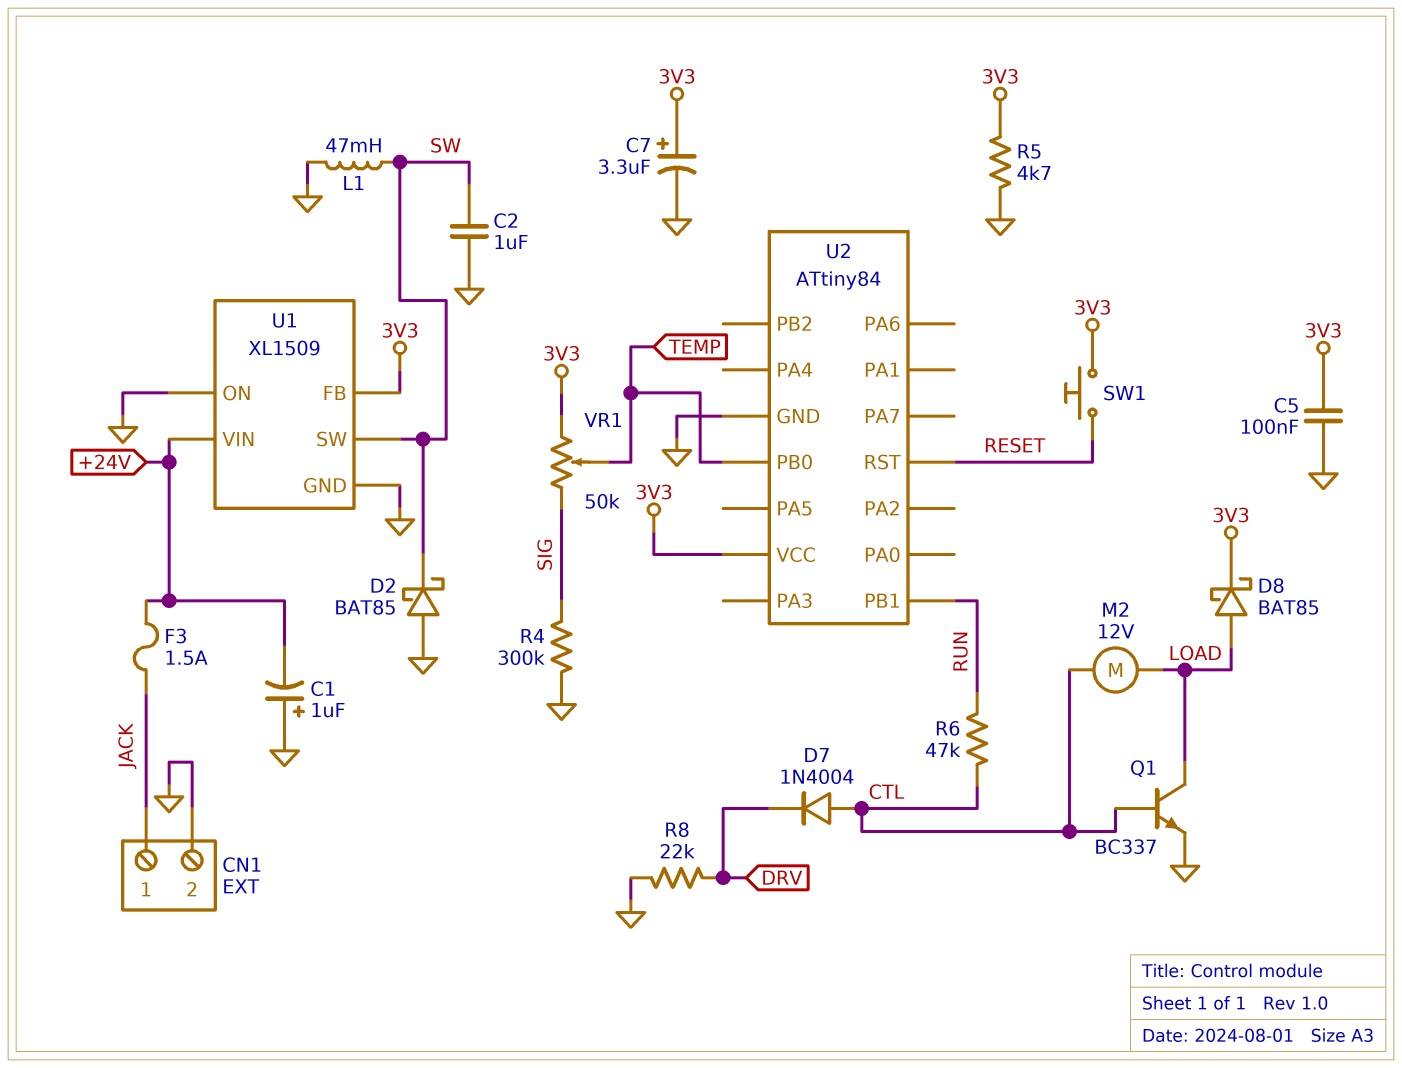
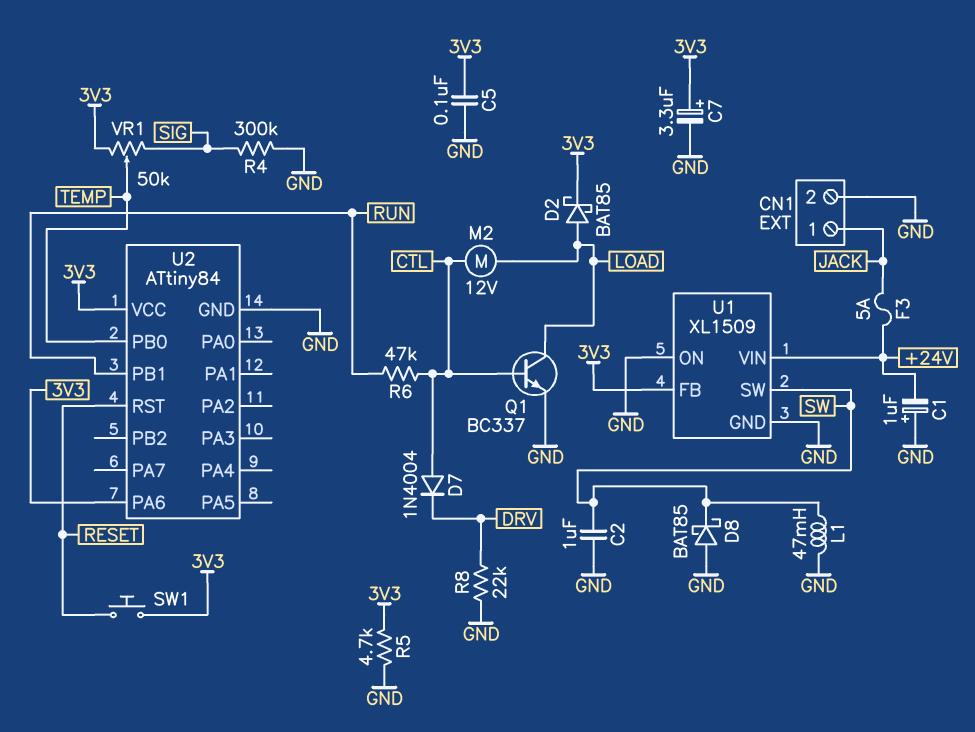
D2: schottky BAT85 (A GND, K SW) -> schottky BAT85 (A LOAD, K 3V3)
D8: schottky BAT85 (A LOAD, K 3V3) -> schottky BAT85 (A GND, K SW)
F3: 1.5A (+24V, JACK) -> 5A (+24V, JACK)
U2 pin PA6: none -> 3V3

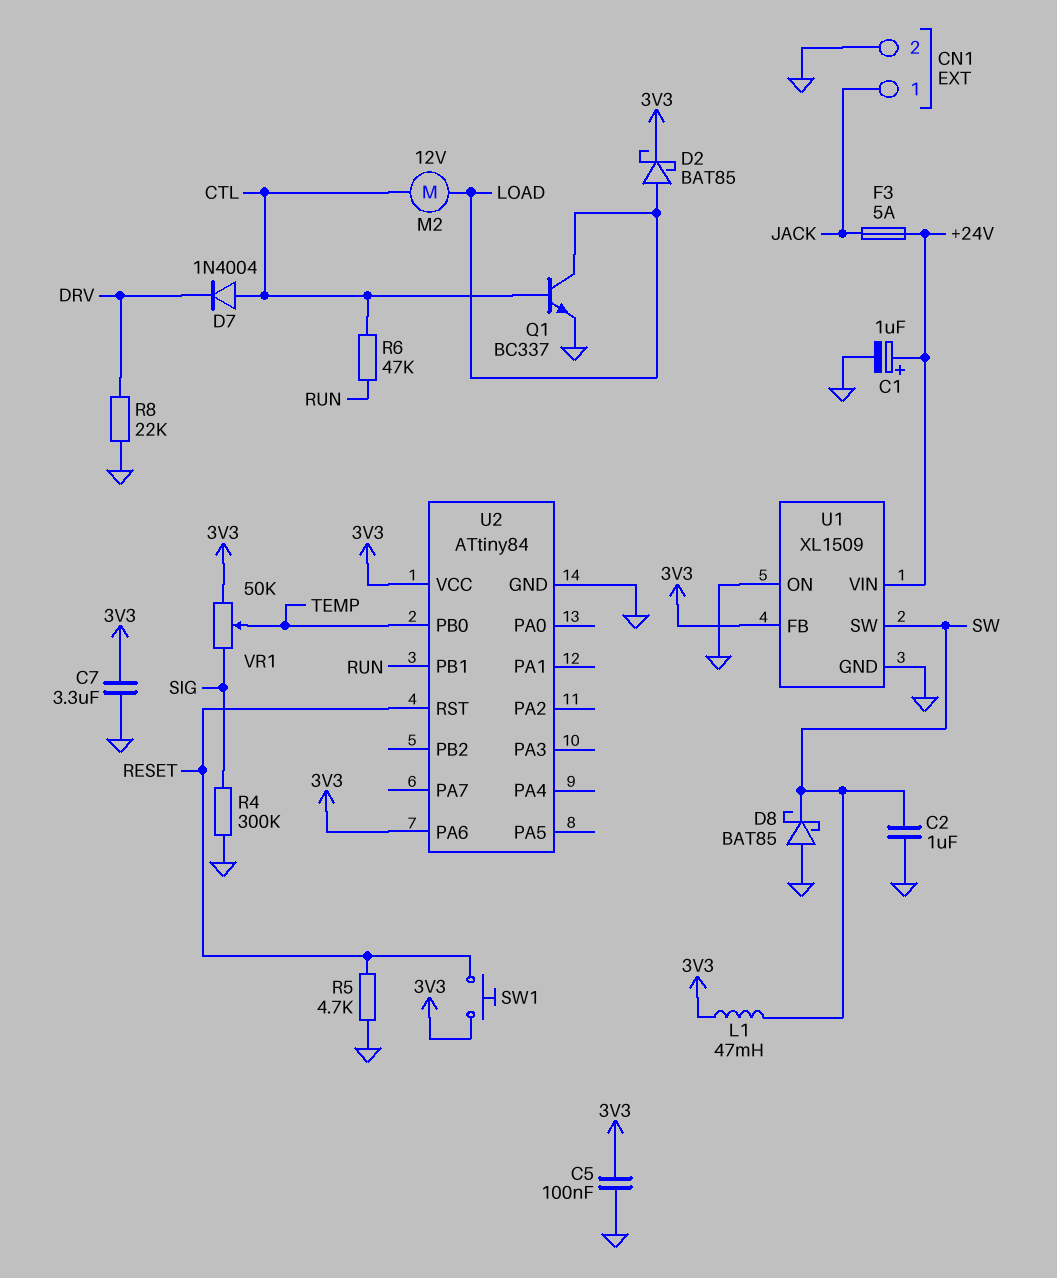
C1: 1uF (plus GND, minus +24V) -> 1uF (plus +24V, minus GND)
C7: 3.3uF (plus 3V3, minus GND) -> 3.3uF (3V3, GND)
L1: 47mH (GND, SW) -> 47mH (3V3, SW)
R5: 4.7k (3V3, GND) -> 4.7k (GND, RESET)

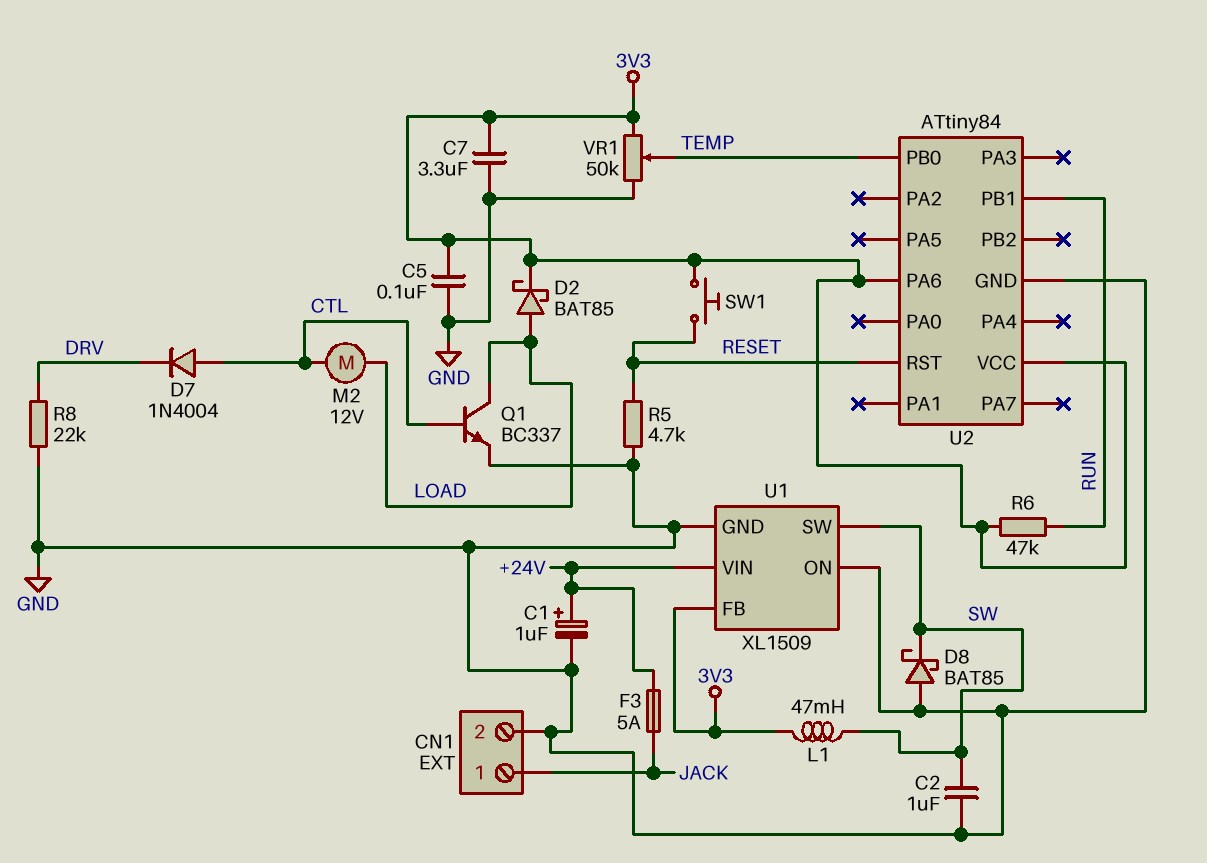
R4: 300k (GND, SIG) -> none
R6: 47k (CTL, RUN) -> 47k (3V3, RUN)
VR1: 50k (3V3, SIG, wiper TEMP) -> 50k (3V3, GND, wiper TEMP)

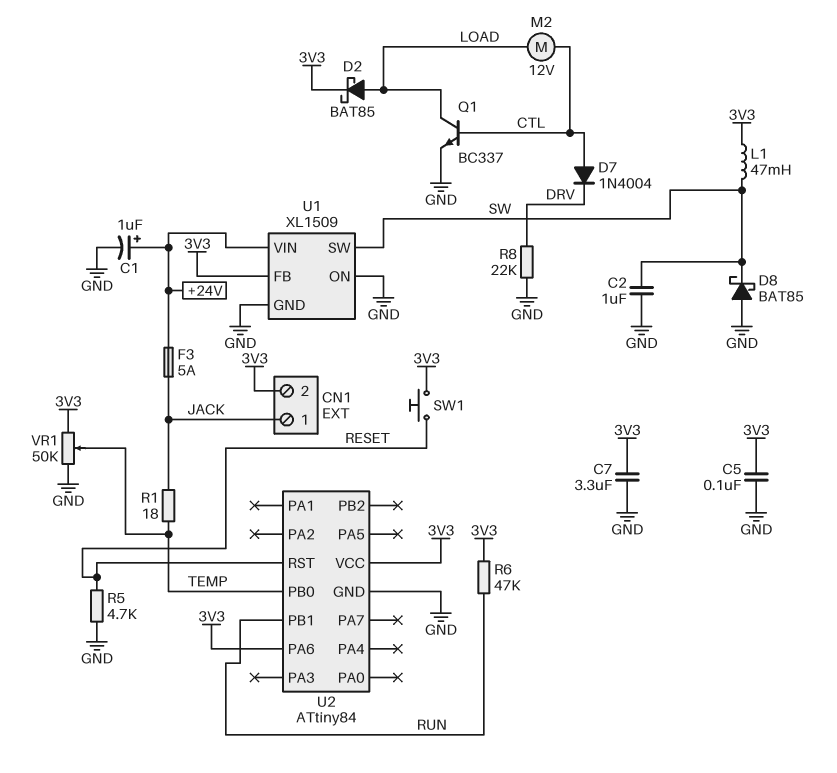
CN1 pin 2: GND -> 3V3
R1: none -> 18 (JACK, TEMP)

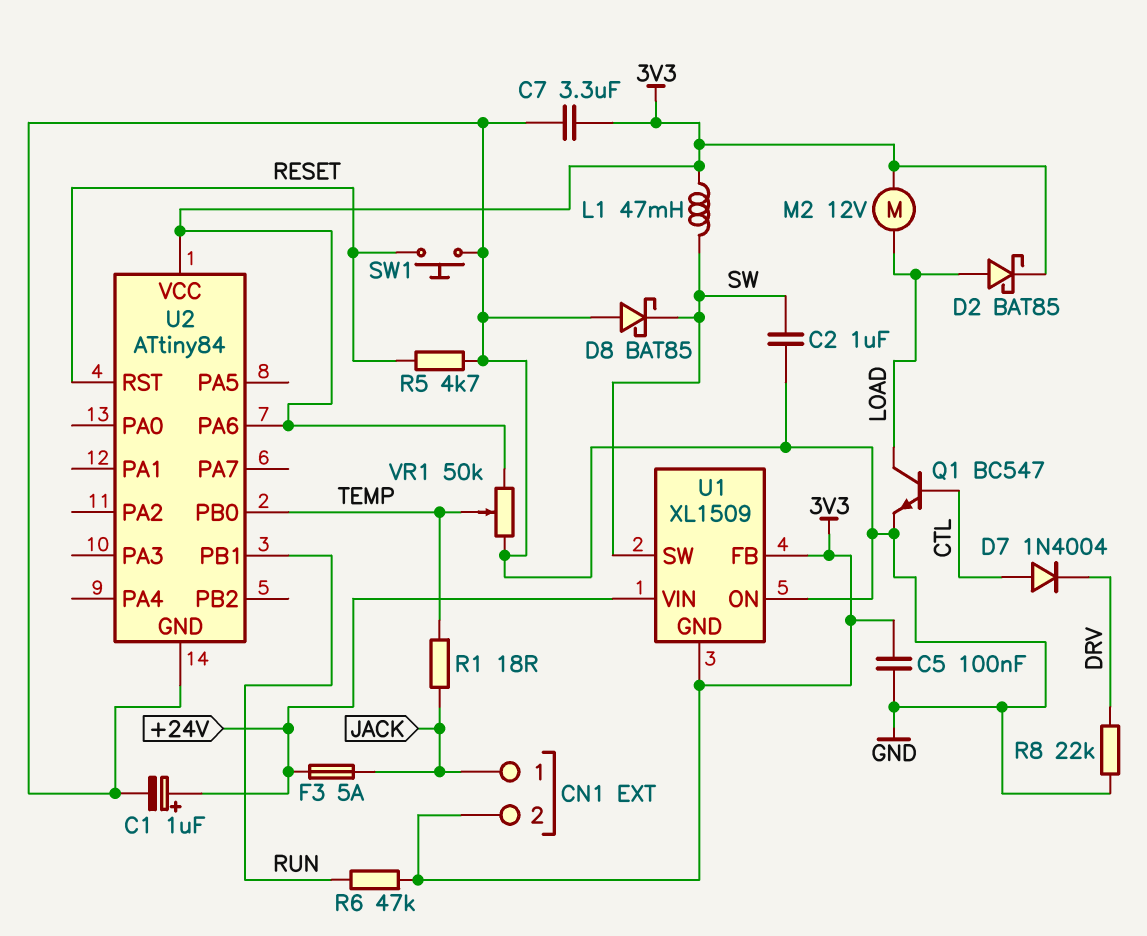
M2: motor 12V (CTL, LOAD) -> motor 12V (3V3, LOAD)
Q1: NPN BC337 (B CTL, C LOAD, E GND) -> NPN BC547 (B CTL, C LOAD, E GND)
SW1: button (3V3, RESET) -> button (GND, RESET)
U1 pin GND: GND -> 3V3

